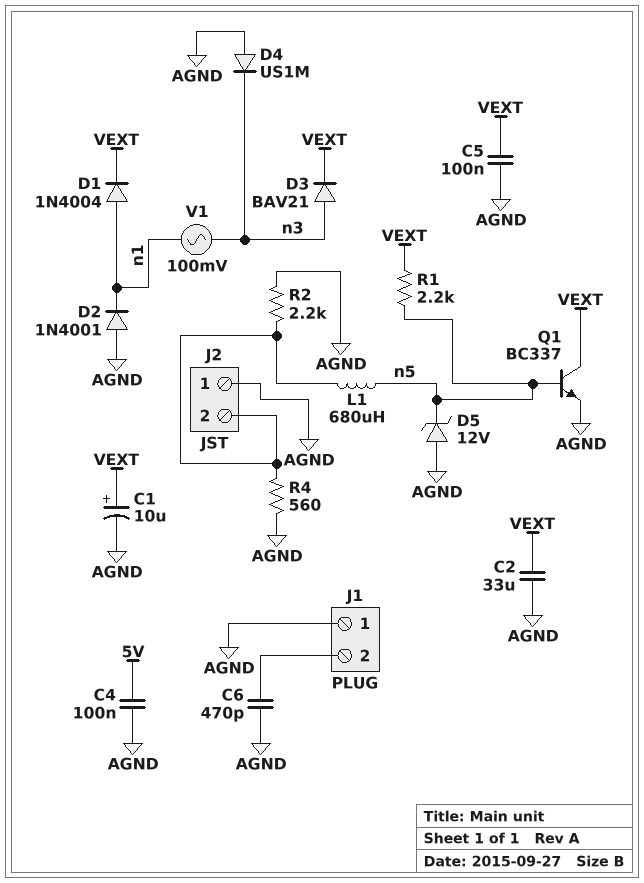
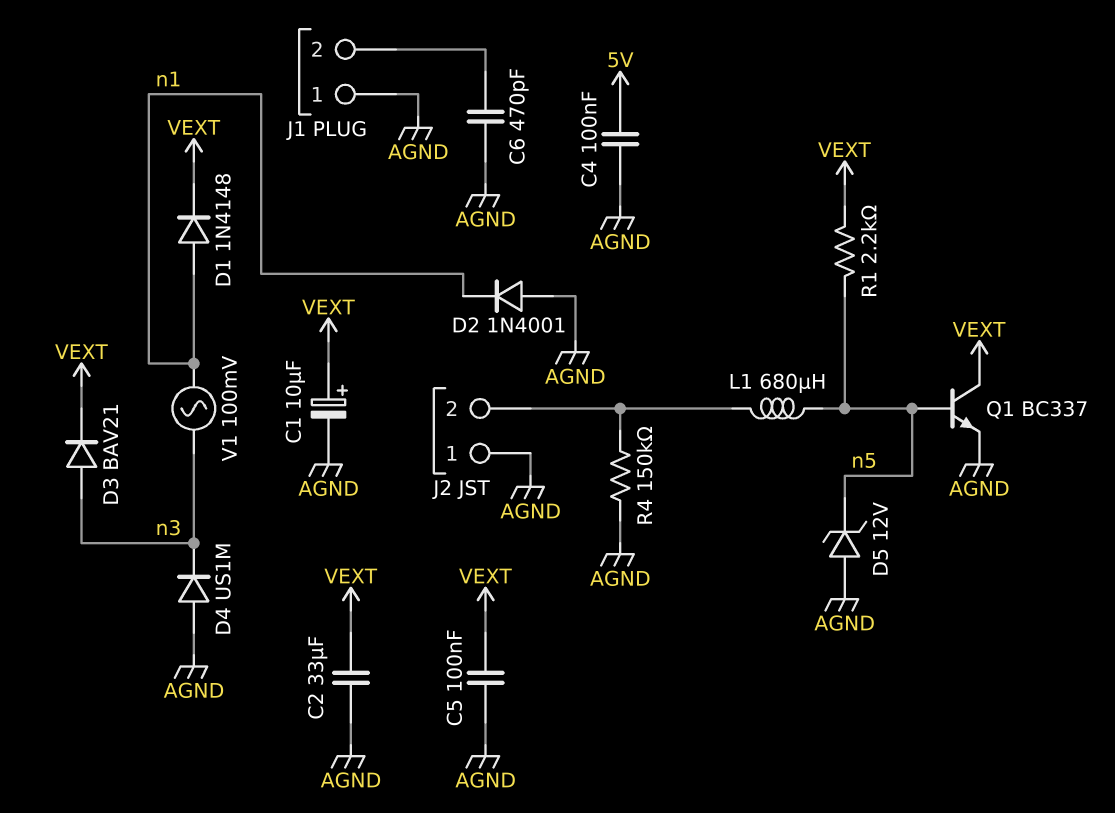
D1: diode 1N4004 (A n1, K VEXT) -> diode 1N4148 (A n1, K VEXT)
R2: 2.2k (AGND, J2/2) -> none
R4: 560 (AGND, J2/2) -> 150k (AGND, J2/2)

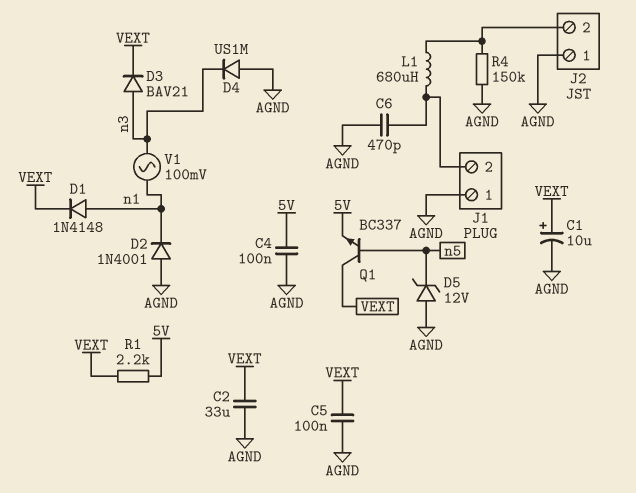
L1: 680uH (J2/2, n5) -> 680uH (J1/2, J2/2)
Q1: NPN BC337 (B n5, C VEXT, E AGND) -> NPN BC337 (B n5, C VEXT, E 5V)
R1: 2.2k (VEXT, n5) -> 2.2k (5V, VEXT)

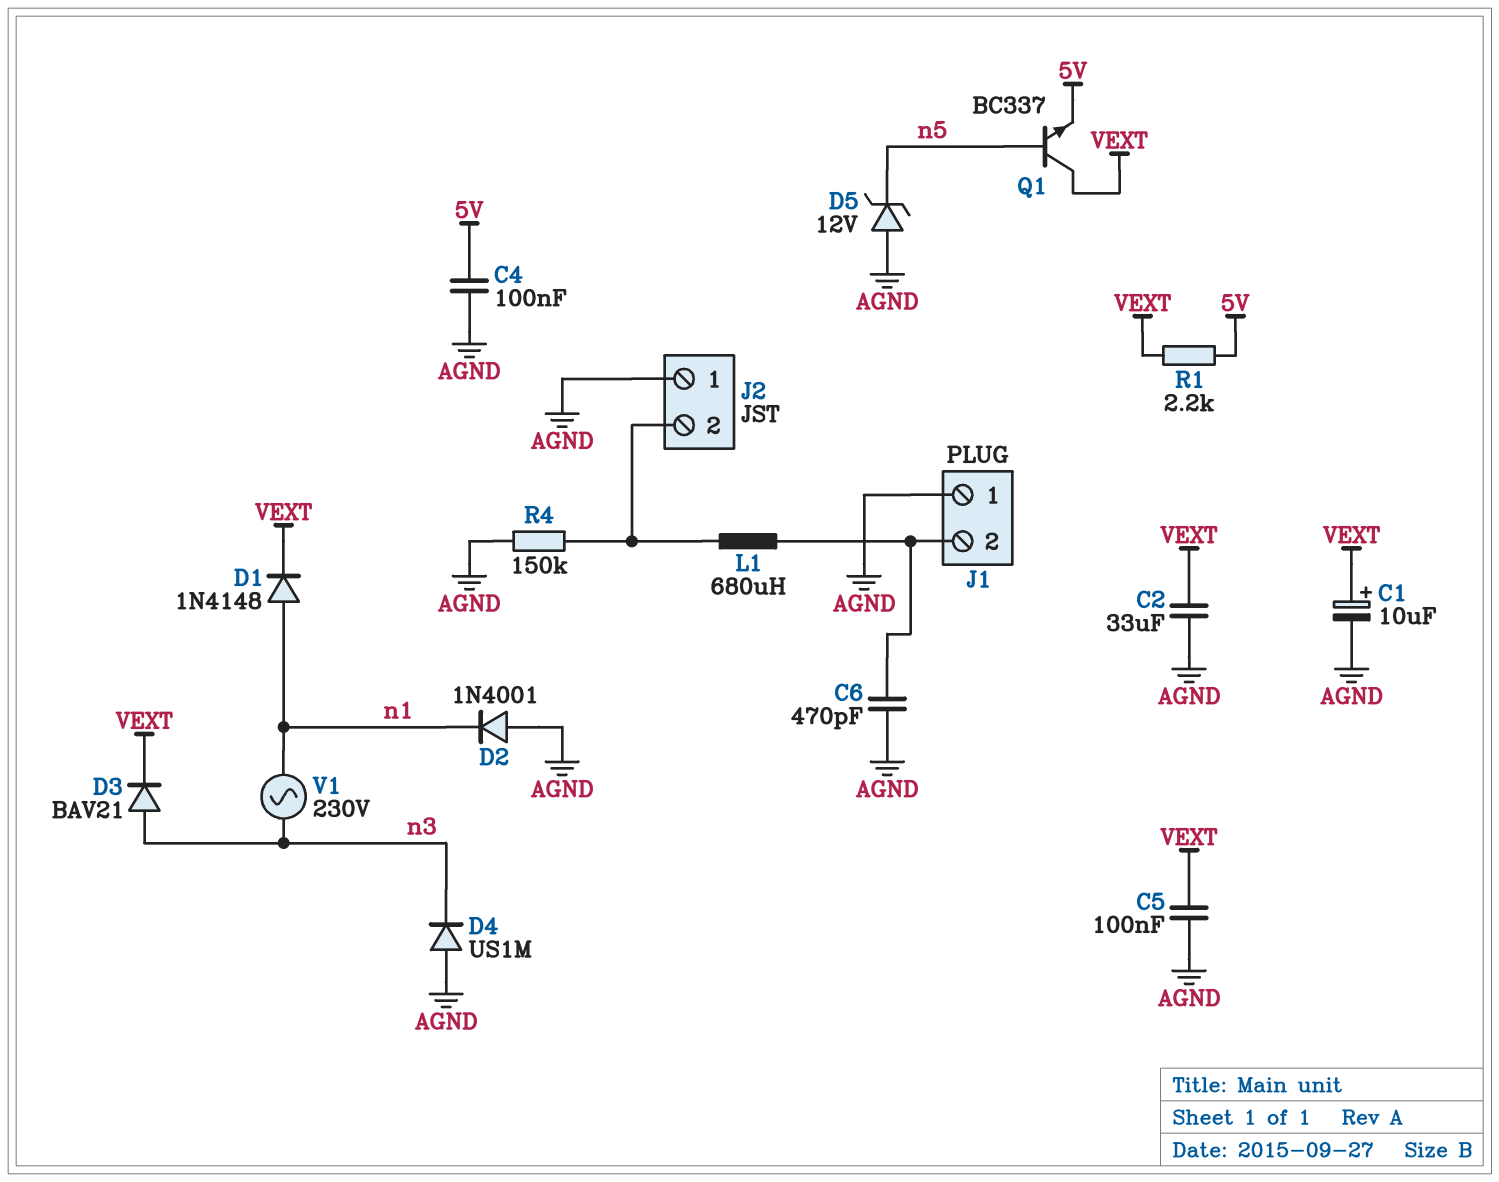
V1: AC 100mV (n1, n3) -> AC 230V (n1, n3)

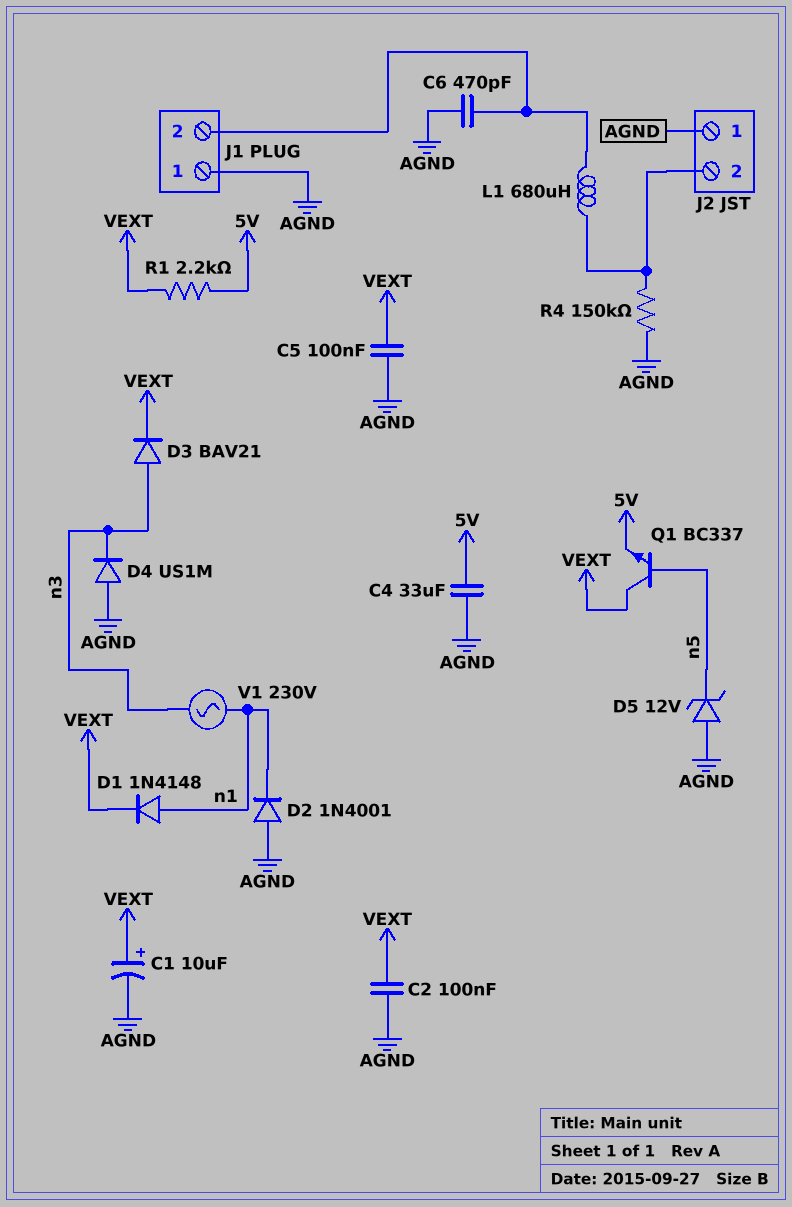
C2: 33uF (AGND, VEXT) -> 100nF (AGND, VEXT)
C4: 100nF (5V, AGND) -> 33uF (5V, AGND)

